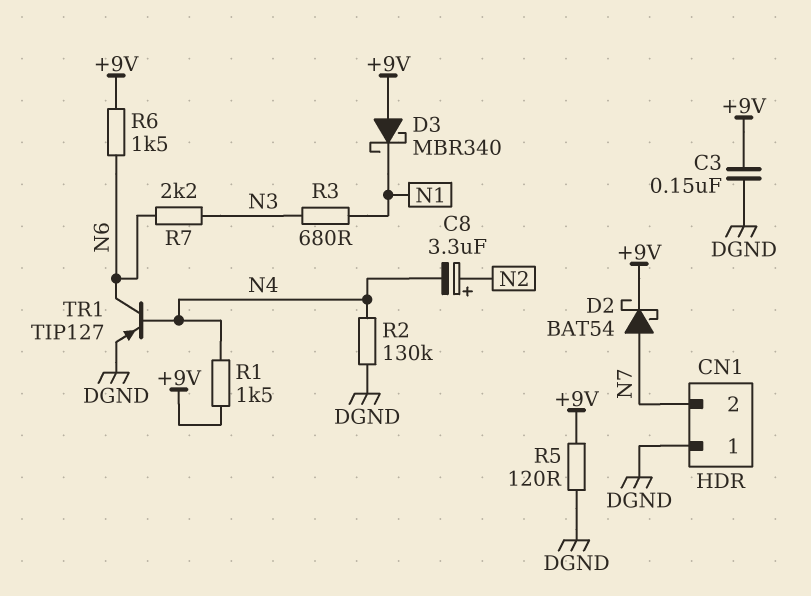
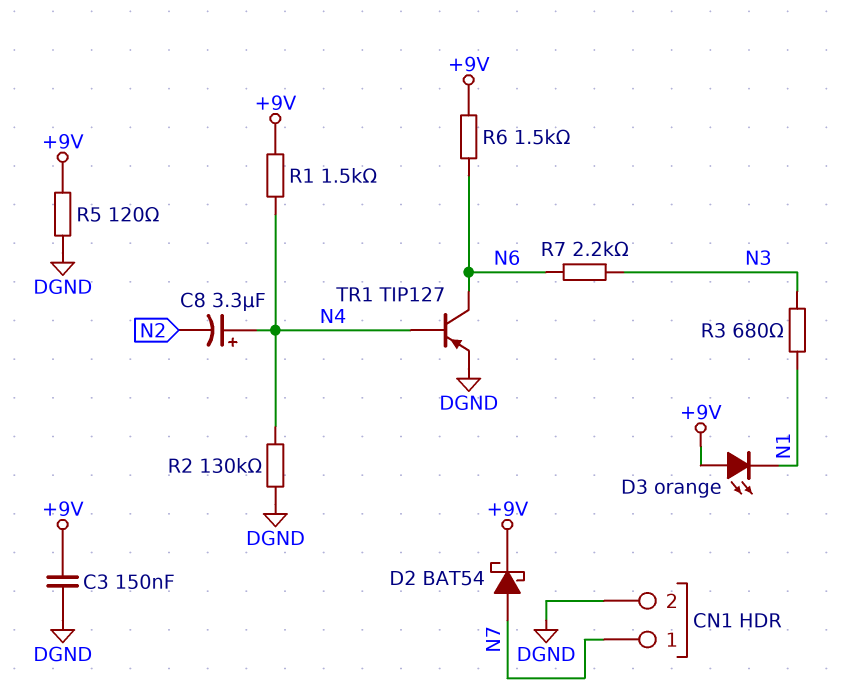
C8: 3.3uF (plus N2, minus N4) -> 3.3uF (plus N4, minus N2)
CN1 pin 1: DGND -> N7
CN1 pin 2: N7 -> DGND
D3: schottky MBR340 (A +9V, K N1) -> LED orange (A +9V, K N1)

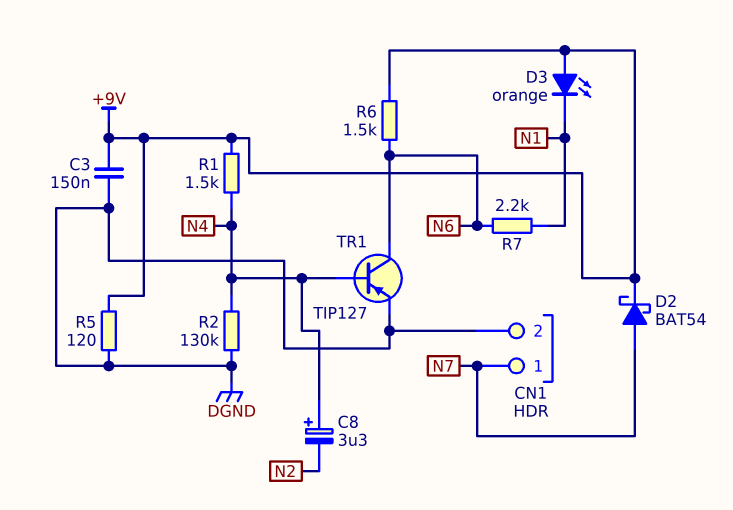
R3: 680 (N1, N3) -> none
R7: 2.2k (N3, N6) -> 2.2k (N1, N6)

